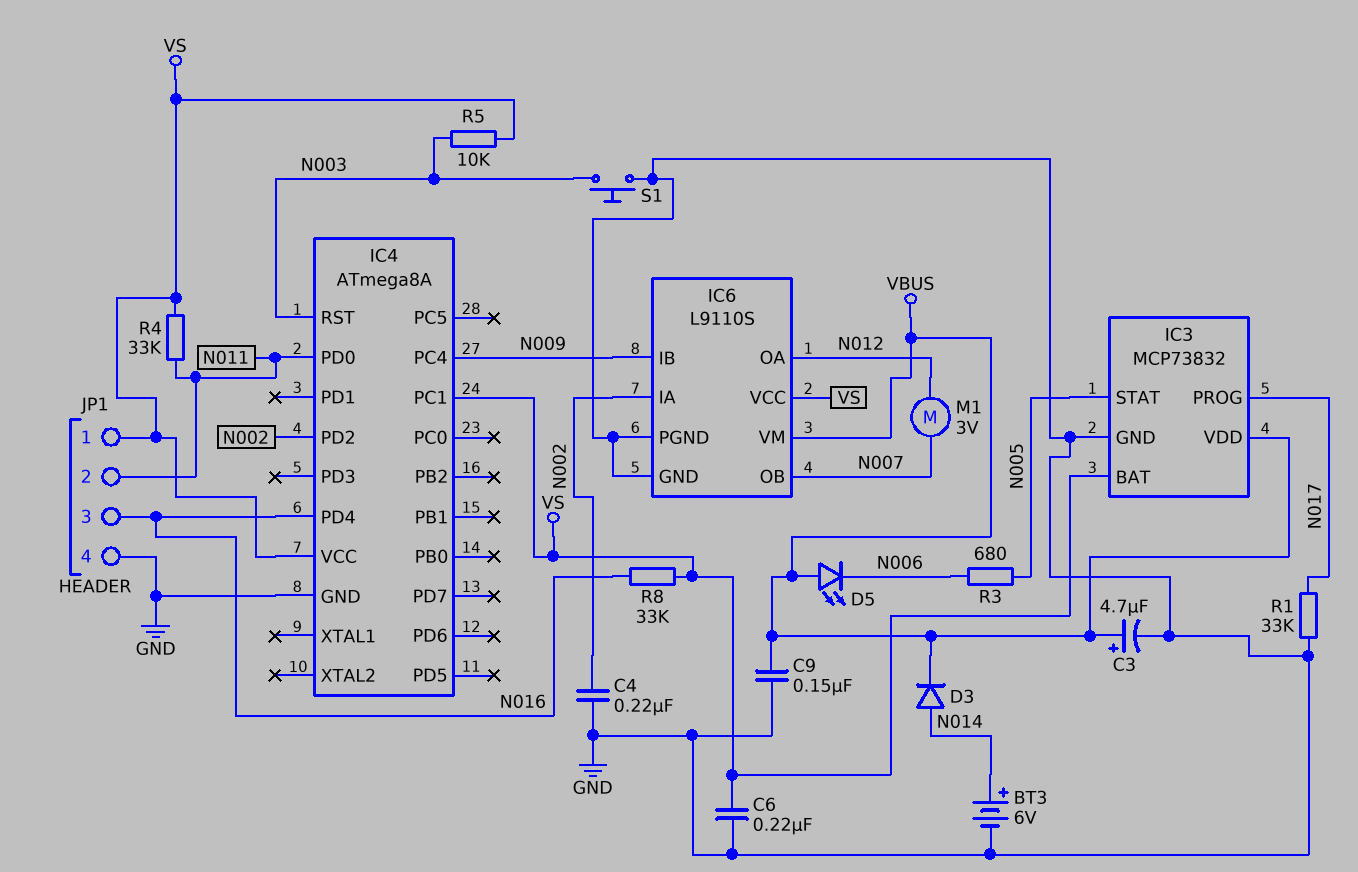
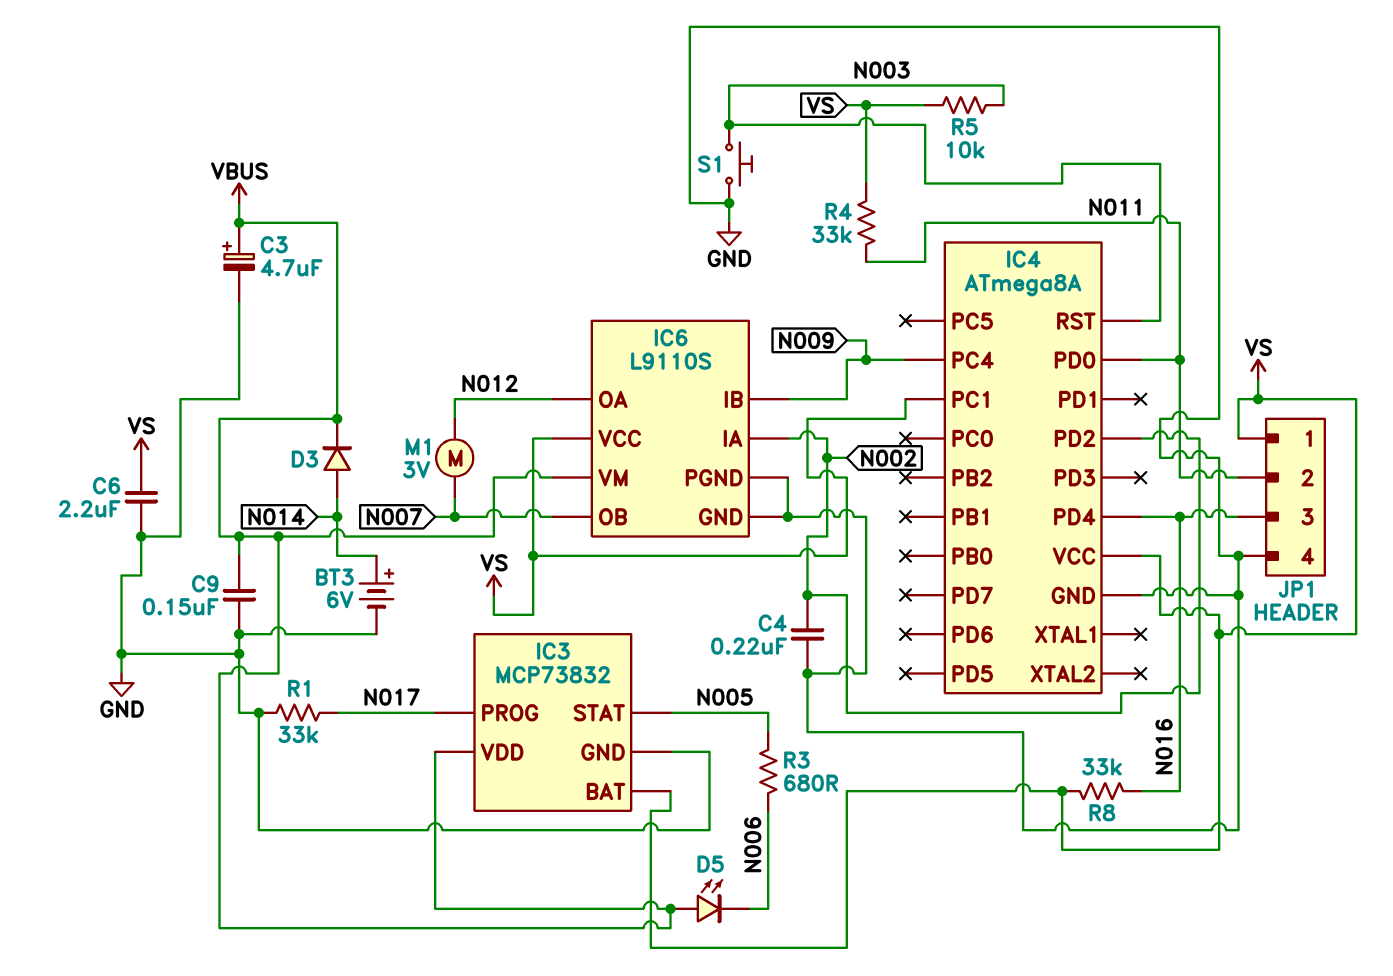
C6: 220nF (GND, VS) -> 2.2uF (GND, VS)

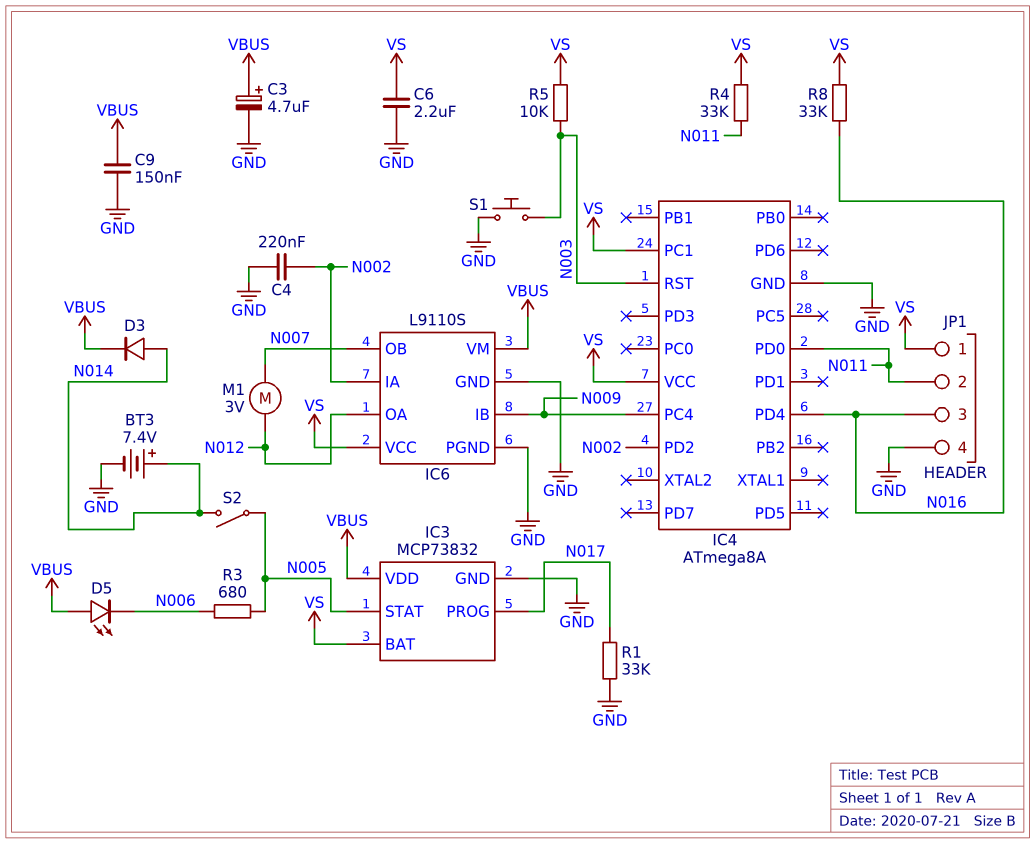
BT3: 6V (plus N014, minus GND) -> 7.4V (plus N014, minus GND)
S2: none -> switch (N005, N014)

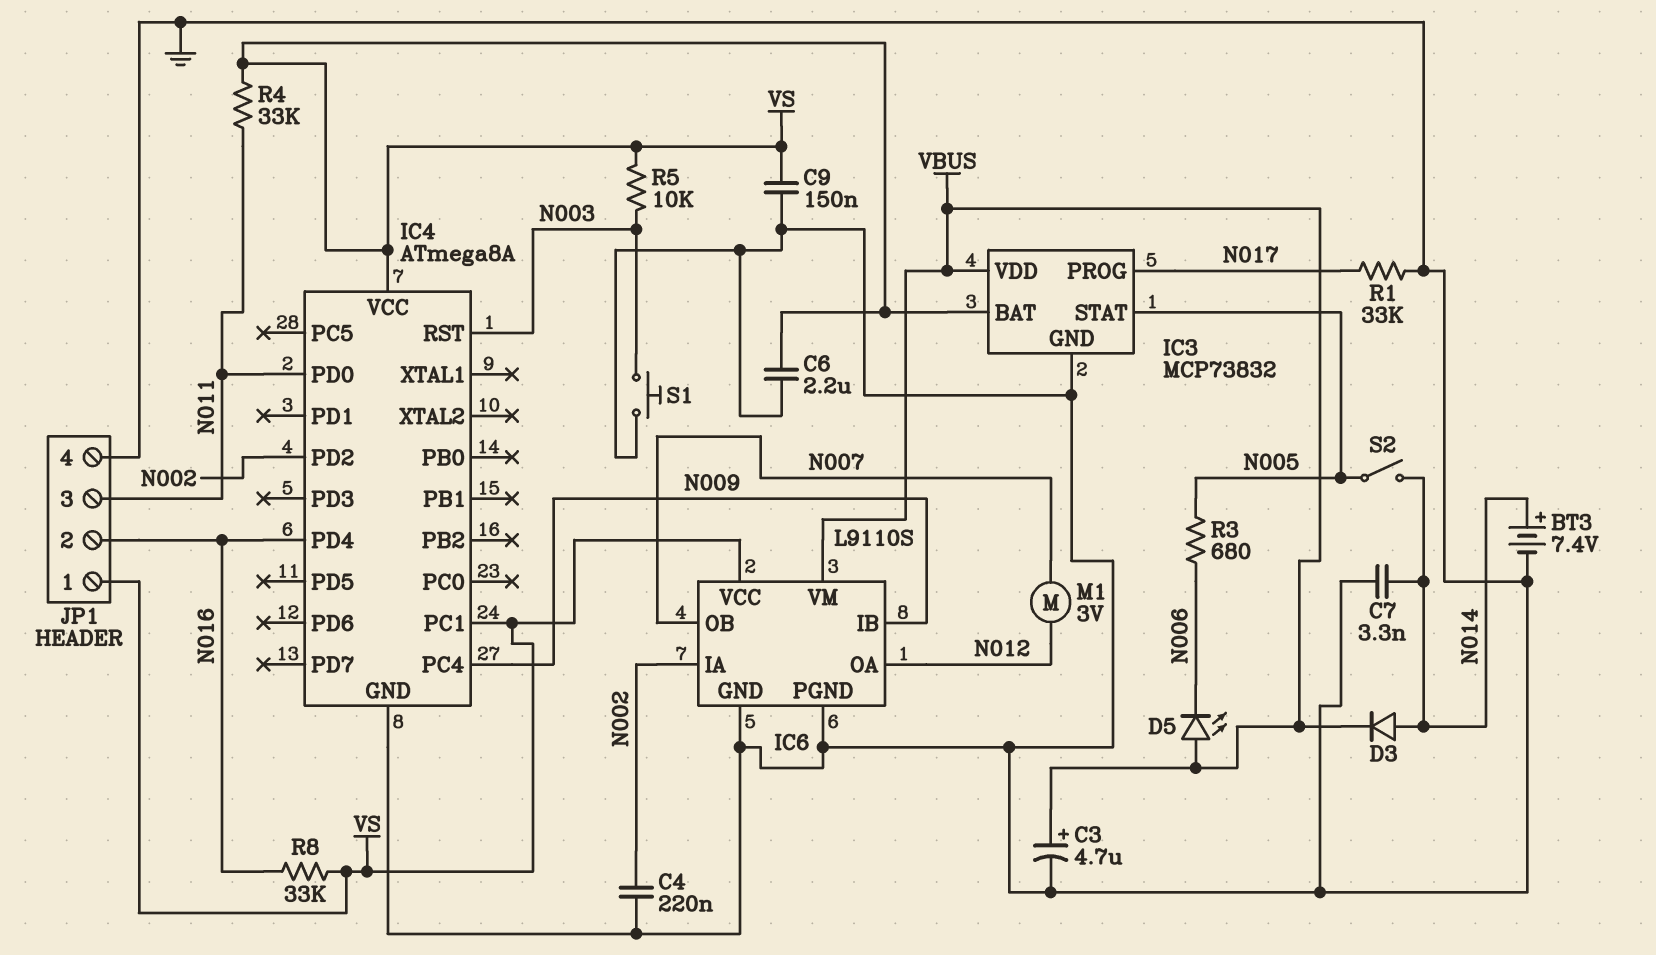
C7: none -> 3.3nF (GND, N014)
C9: 150nF (GND, VBUS) -> 150nF (GND, VS)
JP1 pin 2: N011 -> N016
JP1 pin 3: N016 -> N011

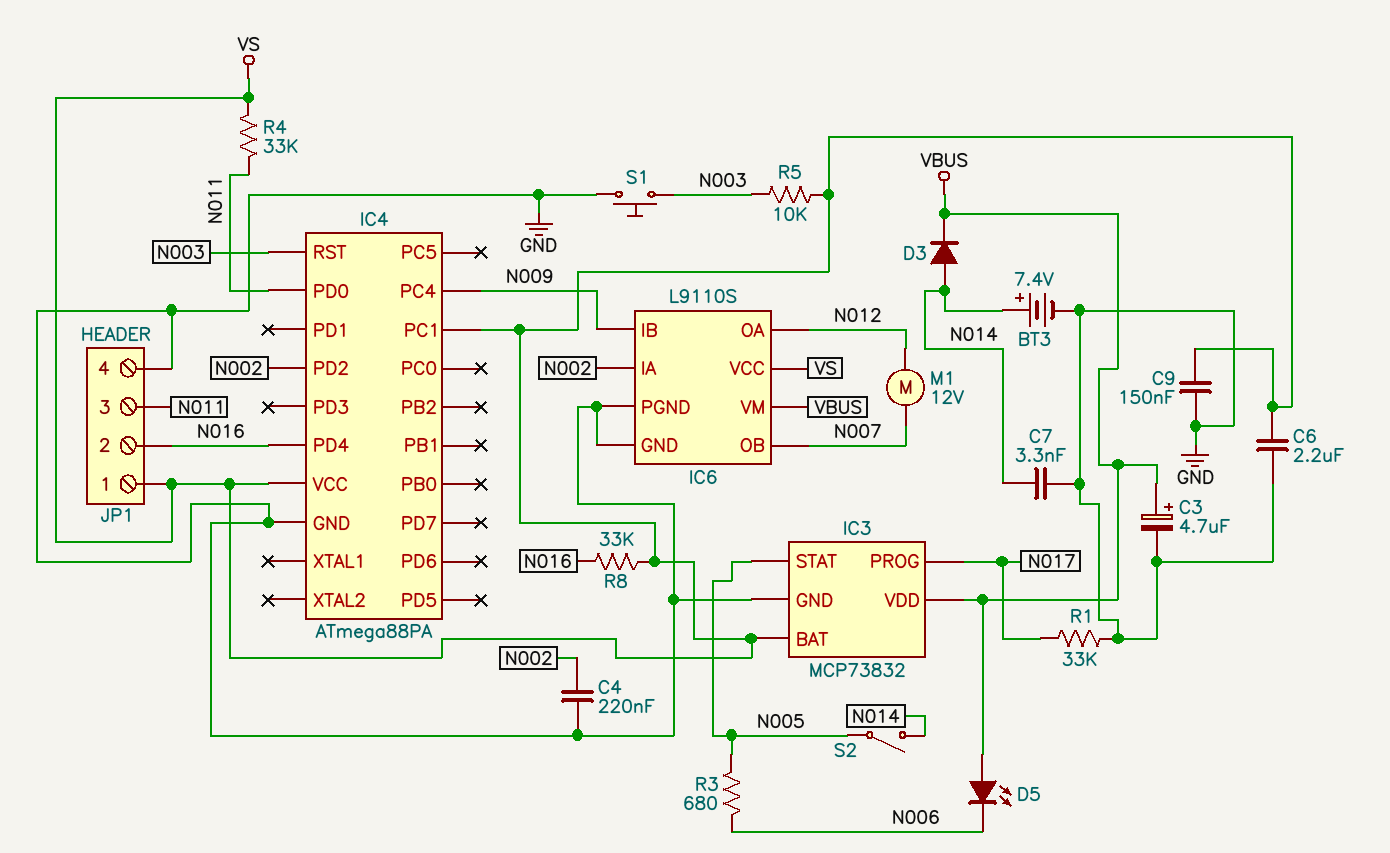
IC4: ATmega8A -> ATmega88PA
M1: motor 3V (N007, N012) -> motor 12V (N007, N012)

